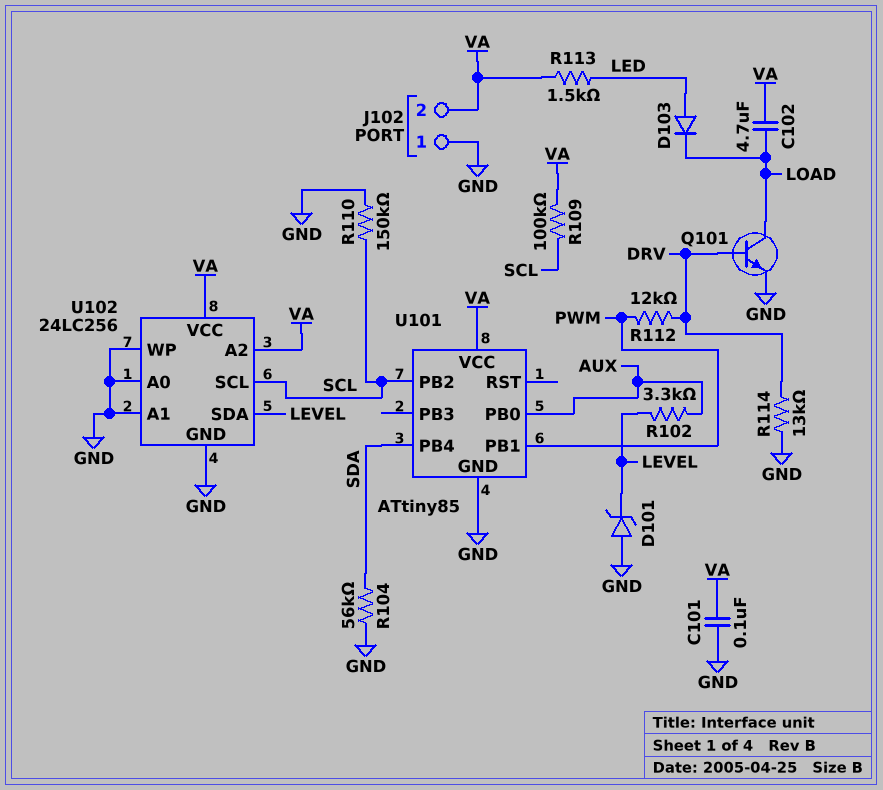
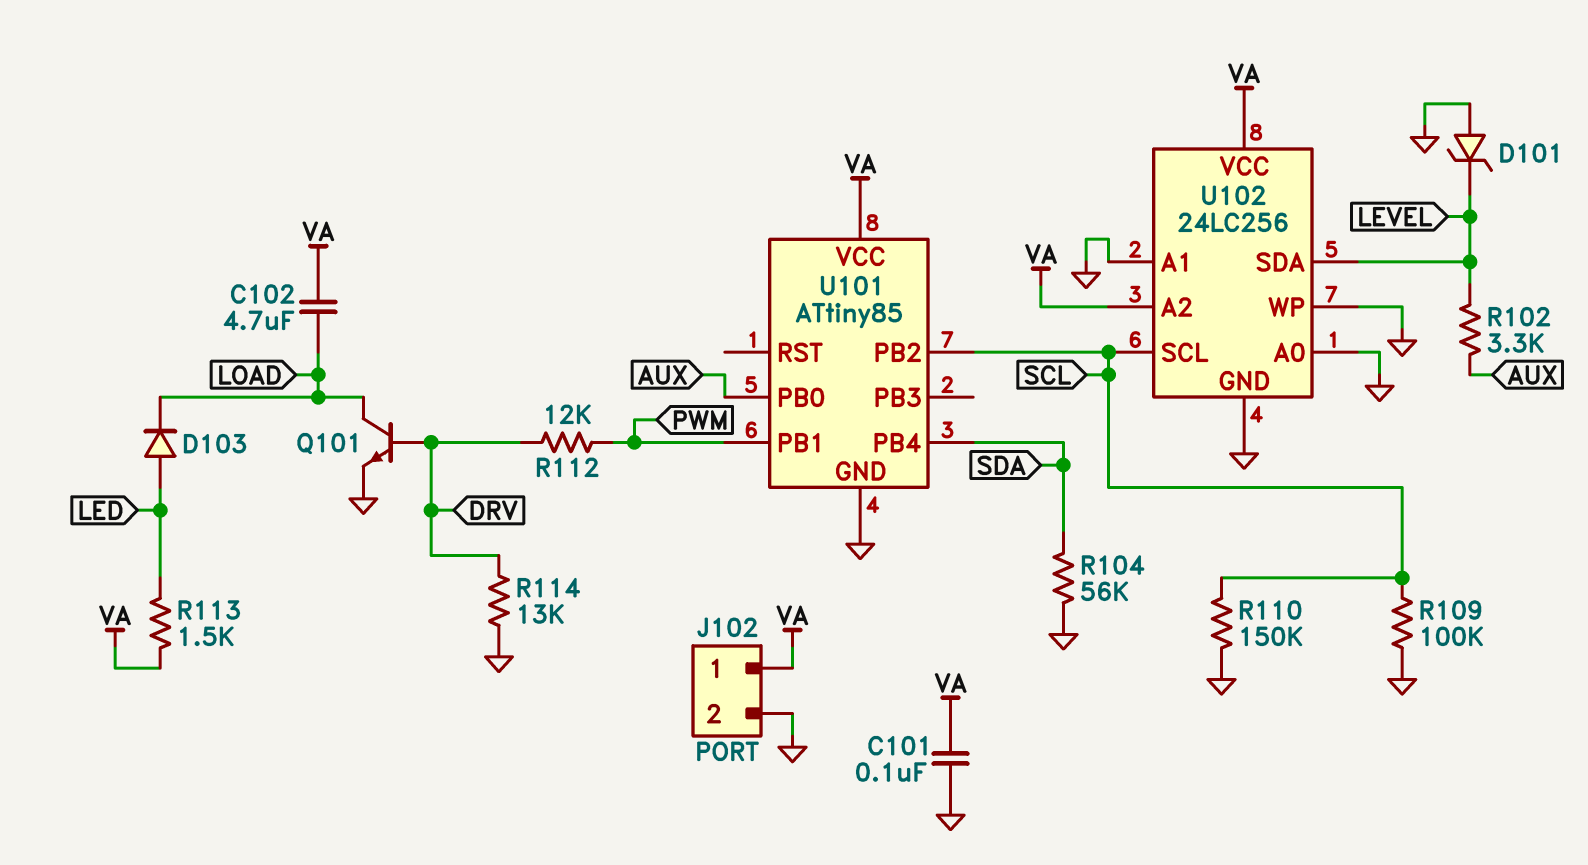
J102 pin 1: GND -> VA
J102 pin 2: VA -> GND
R109: 100k (SCL, VA) -> 100k (GND, SCL)

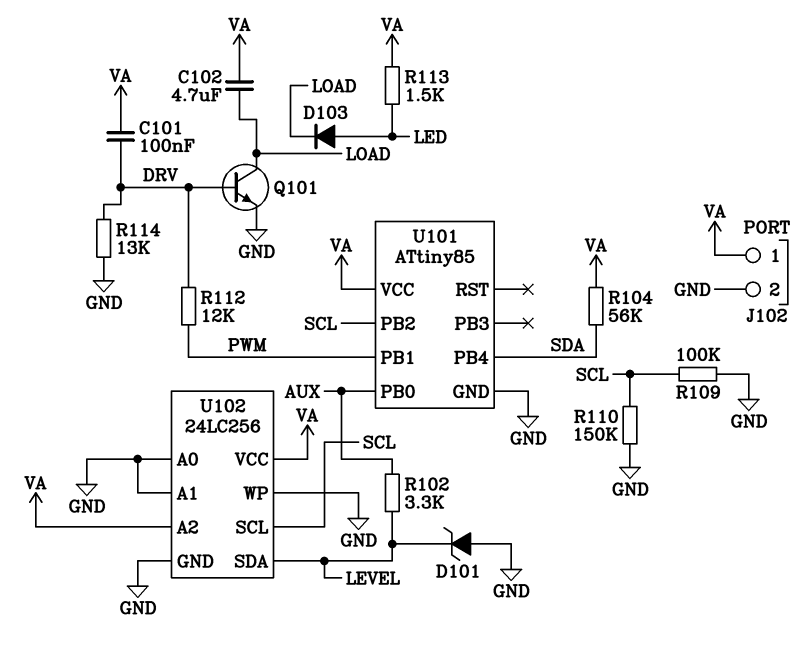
C101: 100nF (GND, VA) -> 100nF (DRV, VA)
R104: 56k (GND, SDA) -> 56k (SDA, VA)

